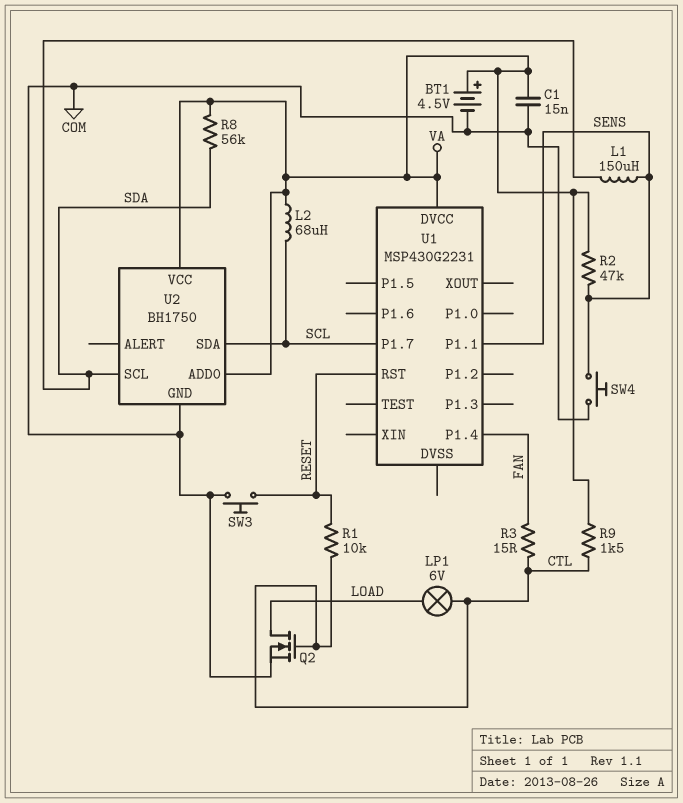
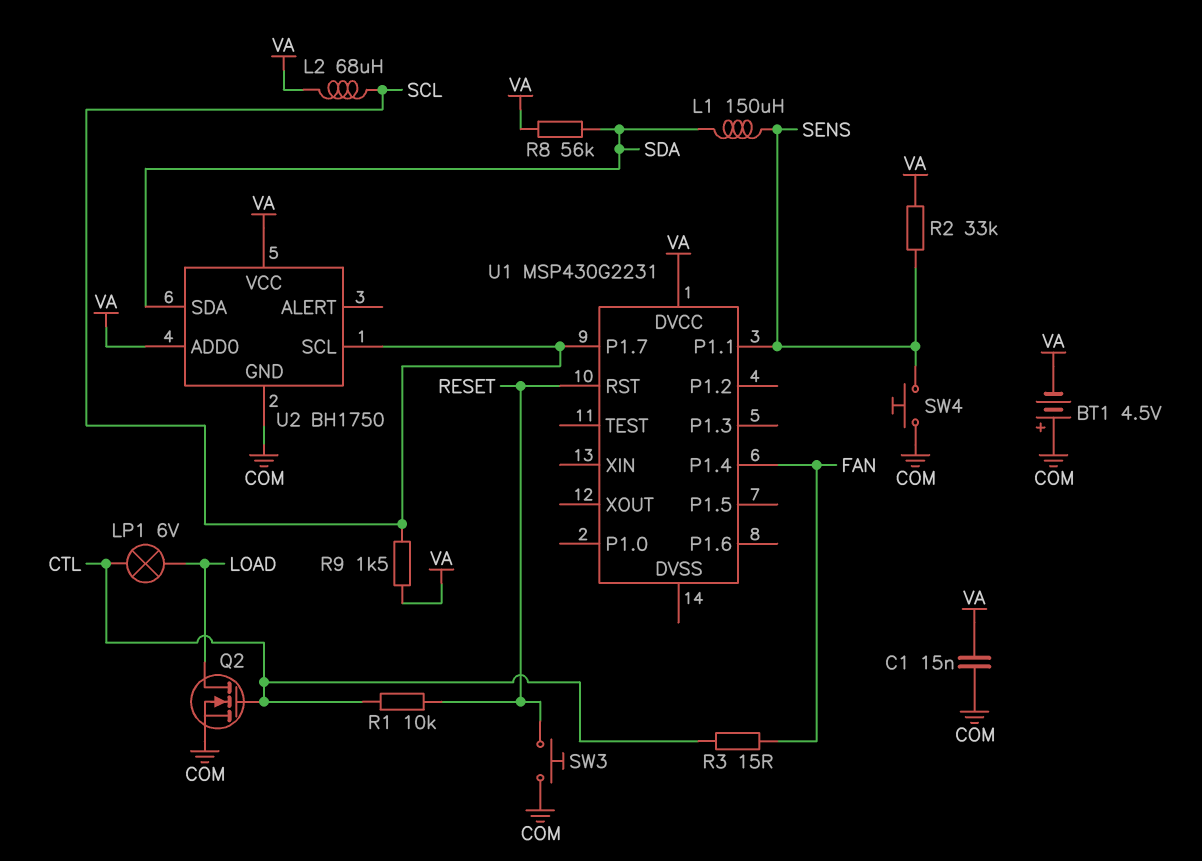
BT1: 4.5V (plus VA, minus COM) -> 4.5V (plus COM, minus VA)
R2: 47k (SENS, VA) -> 33k (SENS, VA)
R9: 1.5k (CTL, VA) -> 1.5k (SCL, VA)
U2 pin SCL: SDA -> SCL
U2 pin SDA: SCL -> SDA

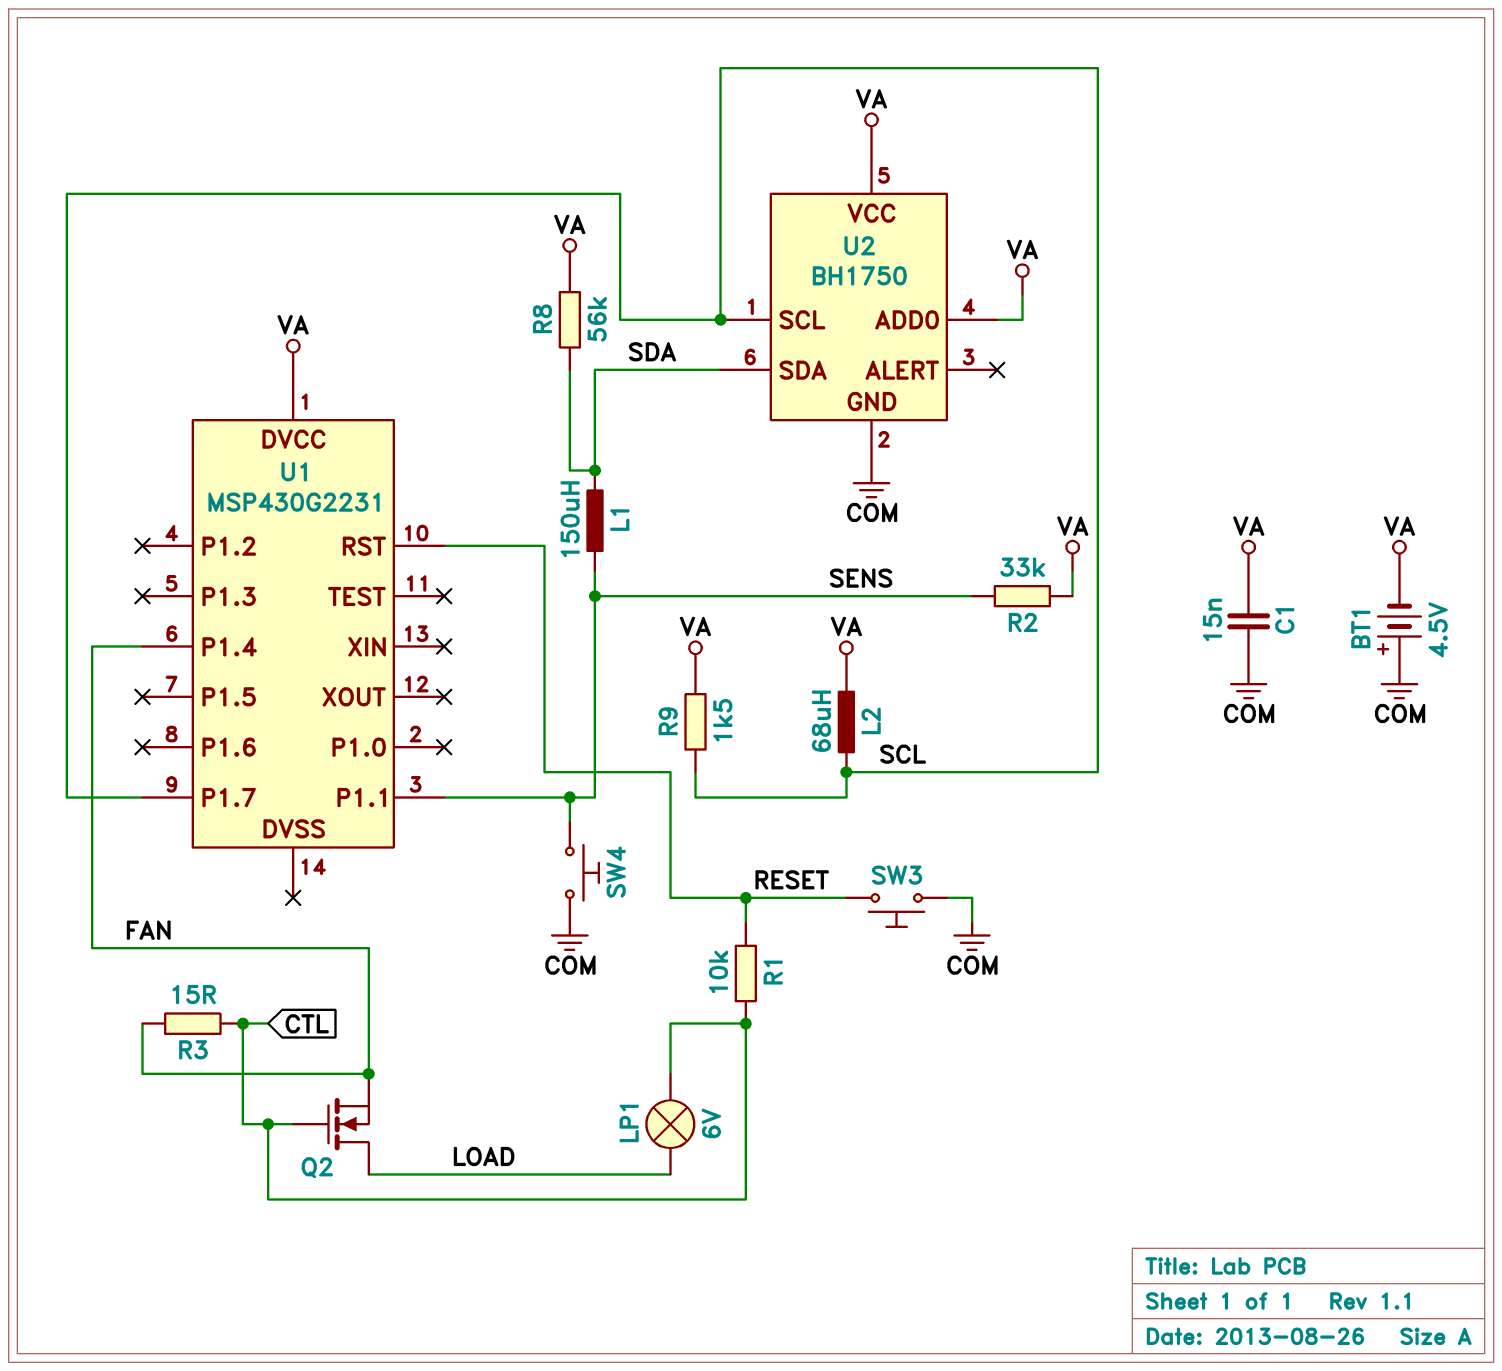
Q2: NMOS (G CTL, D LOAD, S COM) -> NMOS (G CTL, D LOAD, S FAN)

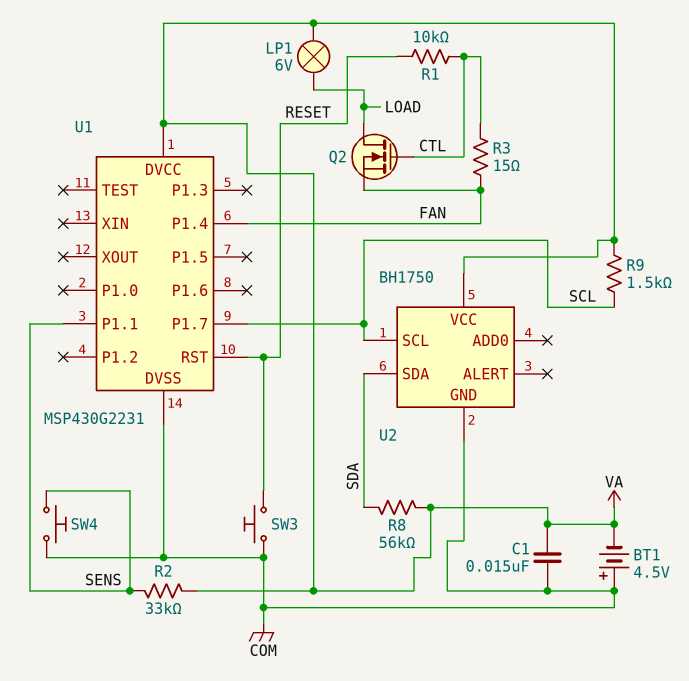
L1: 150uH (SDA, SENS) -> none
L2: 68uH (SCL, VA) -> none
LP1: lamp 6V (CTL, LOAD) -> lamp 6V (LOAD, VA)
U1 pin DVSS: none -> COM
U2 pin ADD0: VA -> none

